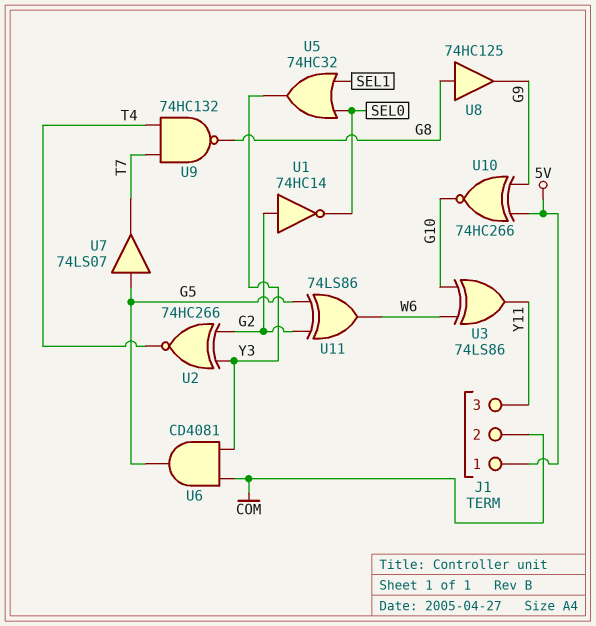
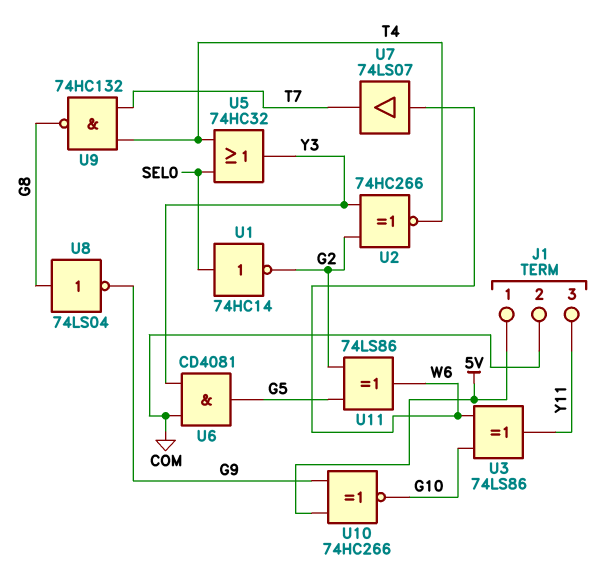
U1: NOT 74HC14 (in G2, out SEL0) -> NOT 74HC14 (in SEL0, out G2)
U5: OR 74HC32 (in SEL0, in SEL1, out Y3) -> OR 74HC32 (in SEL0, in T4, out Y3)
U7: buffer 74LS07 (in G5, out T7) -> buffer 74LS07 (in W6, out T7)
U8: buffer 74HC125 (in G8, out G9) -> NOT 74LS04 (in G8, out G9)

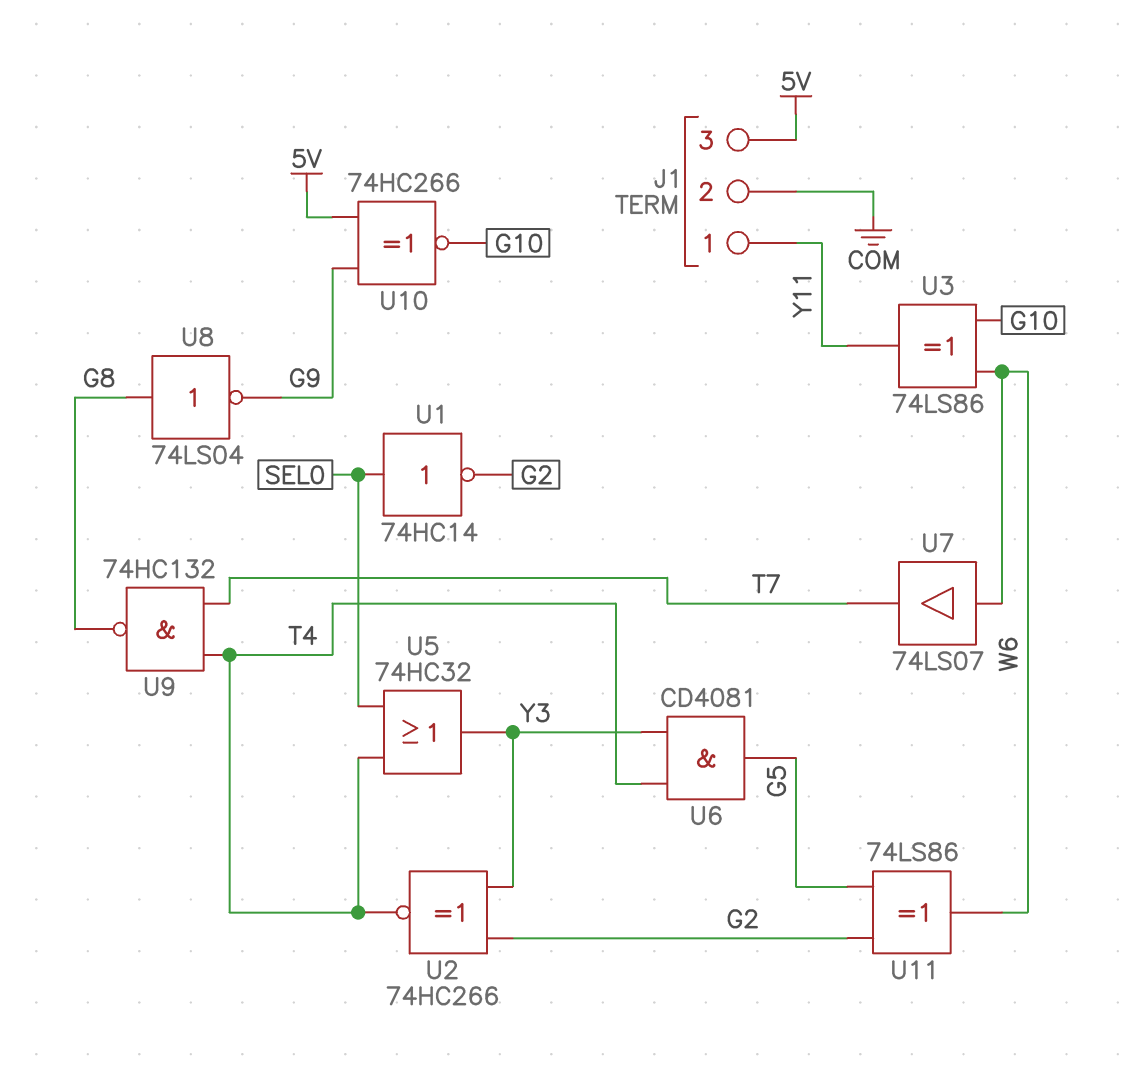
J1 pin 1: 5V -> Y11
J1 pin 3: Y11 -> 5V
U6: AND CD4081 (in COM, in Y3, out G5) -> AND CD4081 (in T4, in Y3, out G5)

